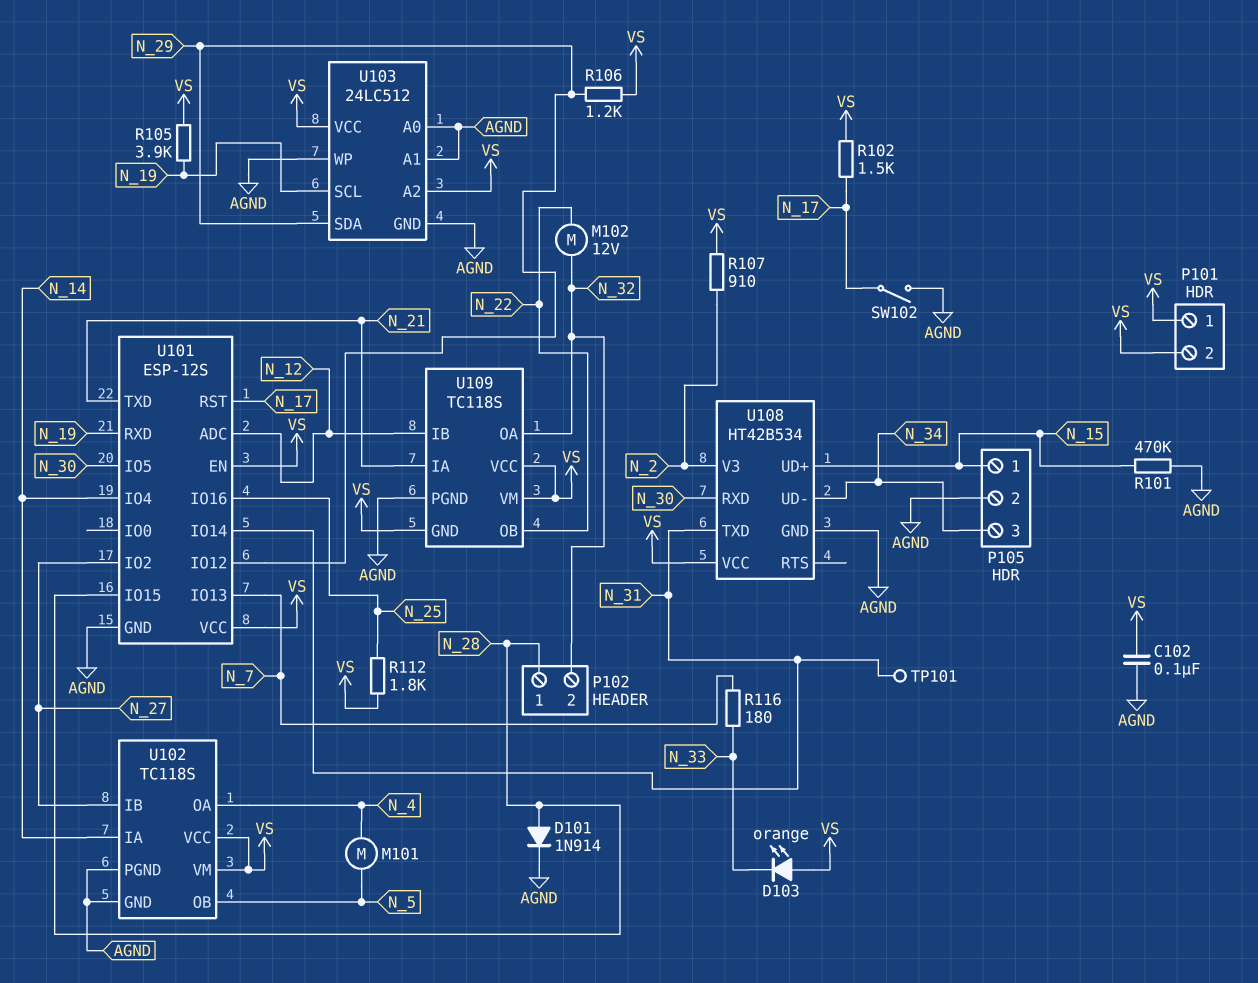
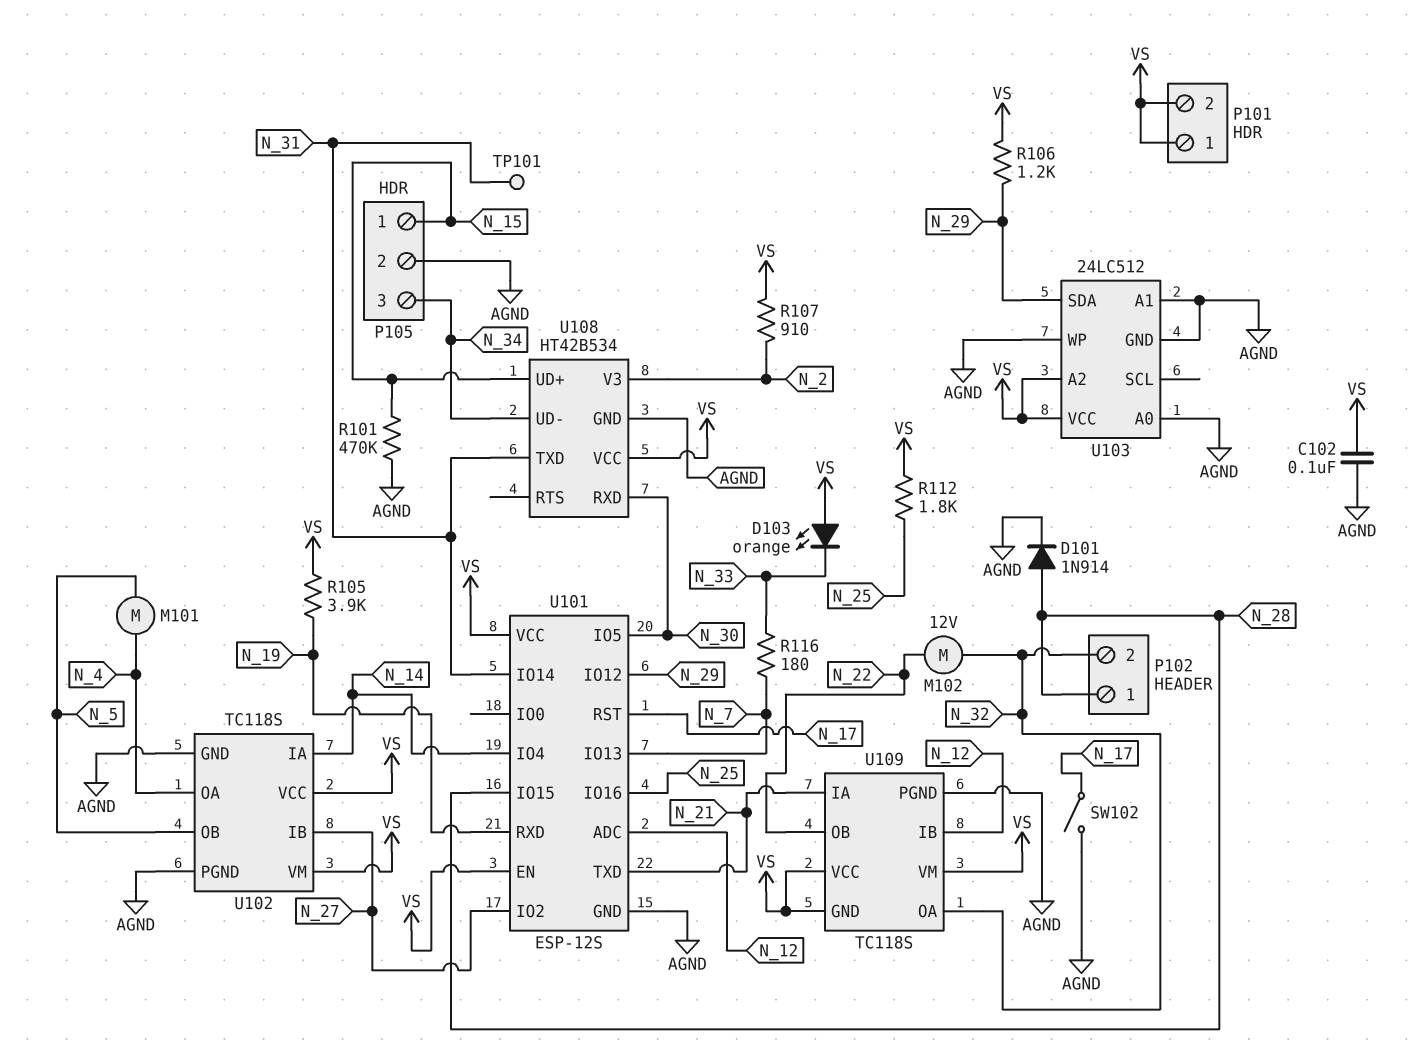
R102: 1.5k (N_17, VS) -> none
U103 pin SCL: N_19 -> none

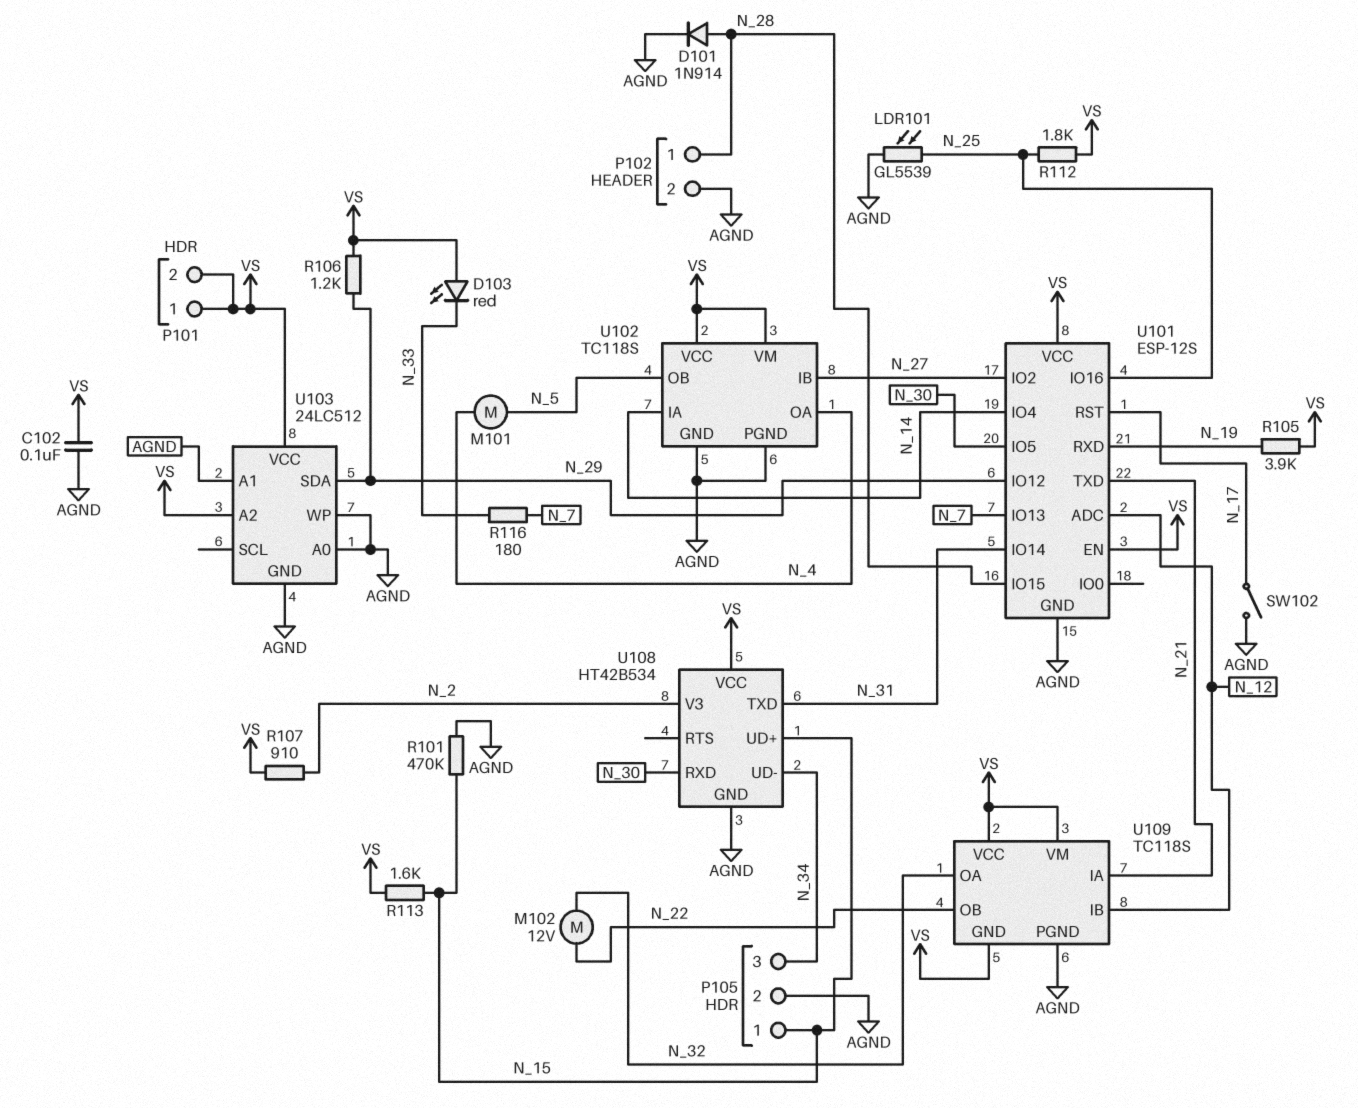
D103: LED orange (A VS, K N_33) -> LED red (A VS, K N_33)
LDR101: none -> GL5539 (AGND, N_25)
P102 pin 2: N_32 -> AGND
R113: none -> 1.6k (N_15, VS)
TP101: test point (N_31) -> none

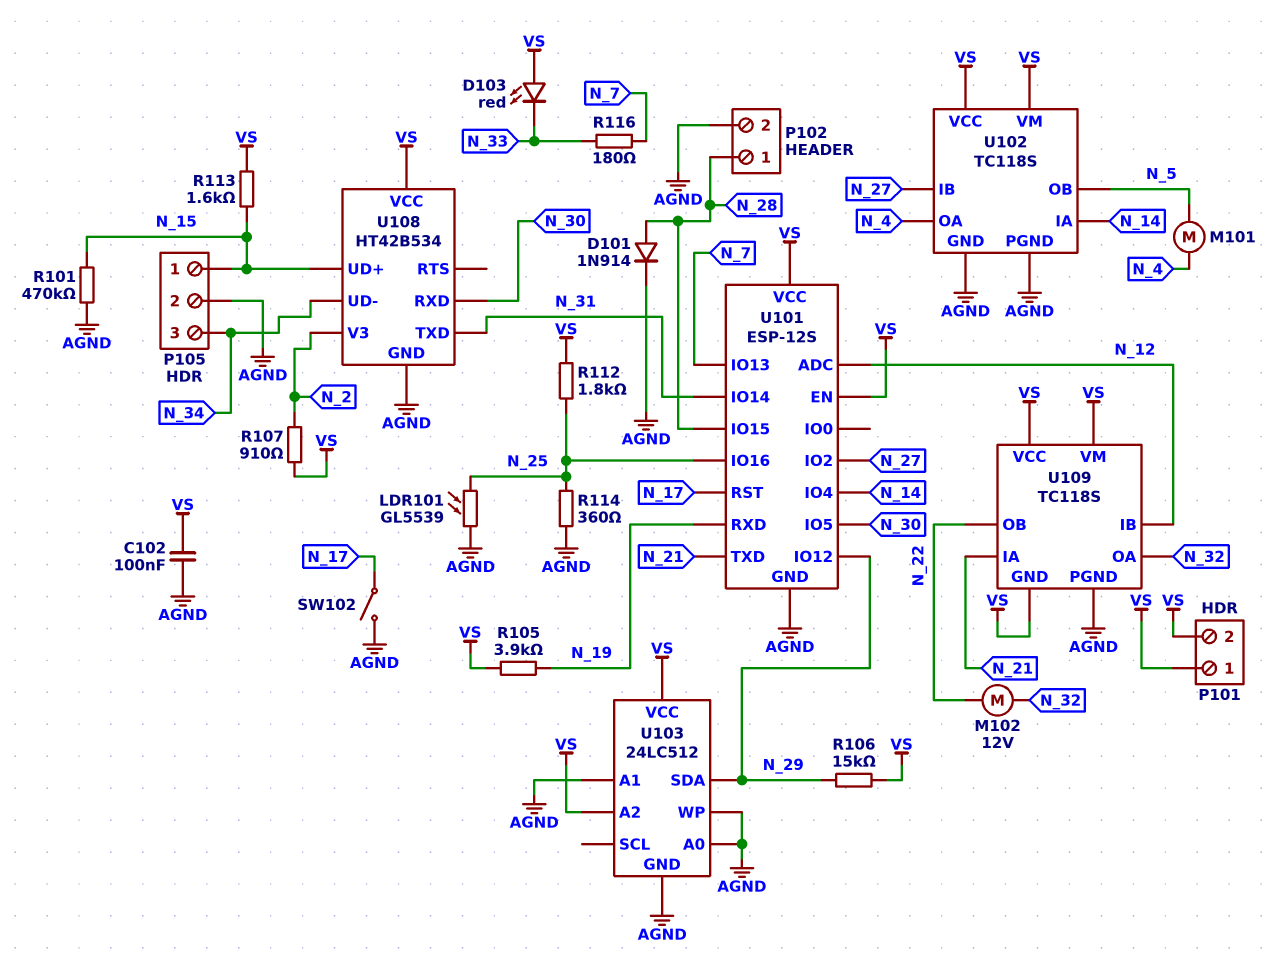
R106: 1.2k (N_29, VS) -> 15k (N_29, VS)
R114: none -> 360 (AGND, N_25)

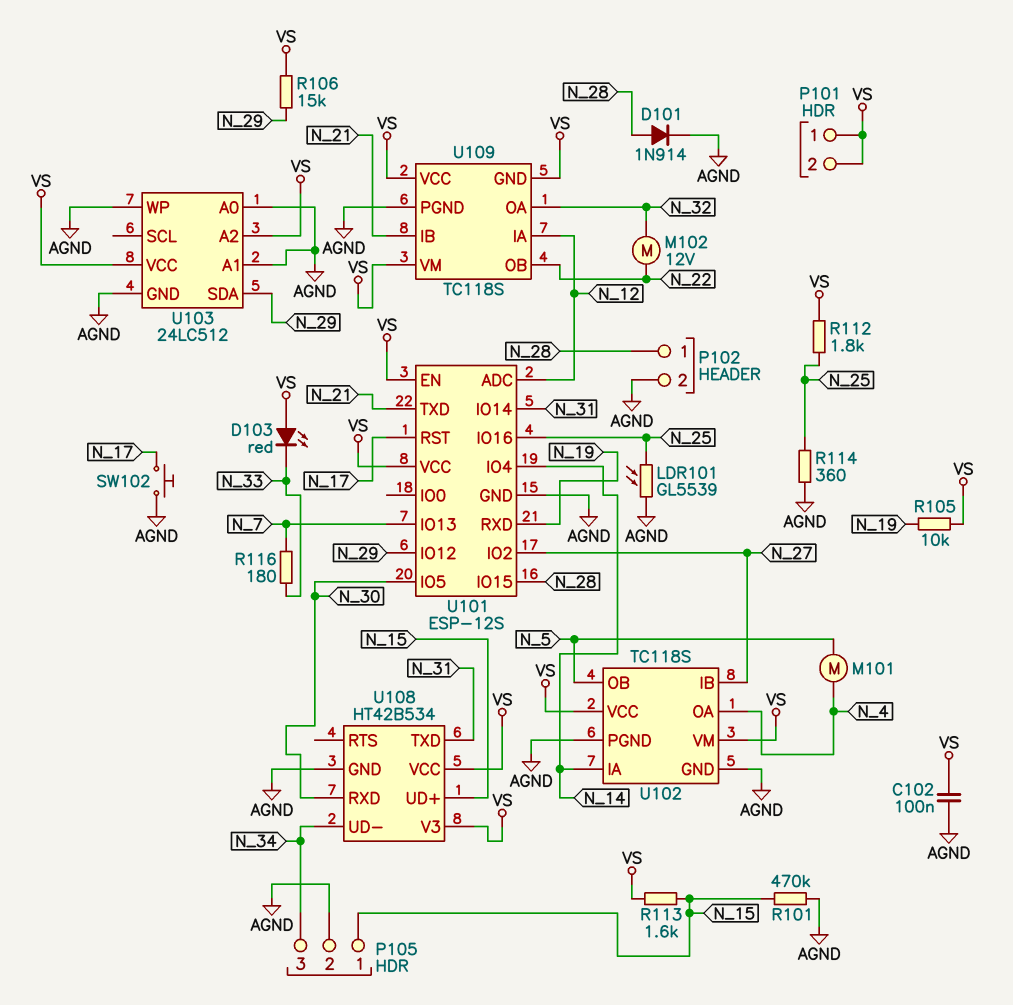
R105: 3.9k (N_19, VS) -> 10k (N_19, VS)
R107: 910 (N_2, VS) -> none
SW102: switch (AGND, N_17) -> button (AGND, N_17)
U108 pin V3: N_2 -> VS
U109 pin IA: N_21 -> N_12
U109 pin IB: N_12 -> N_21

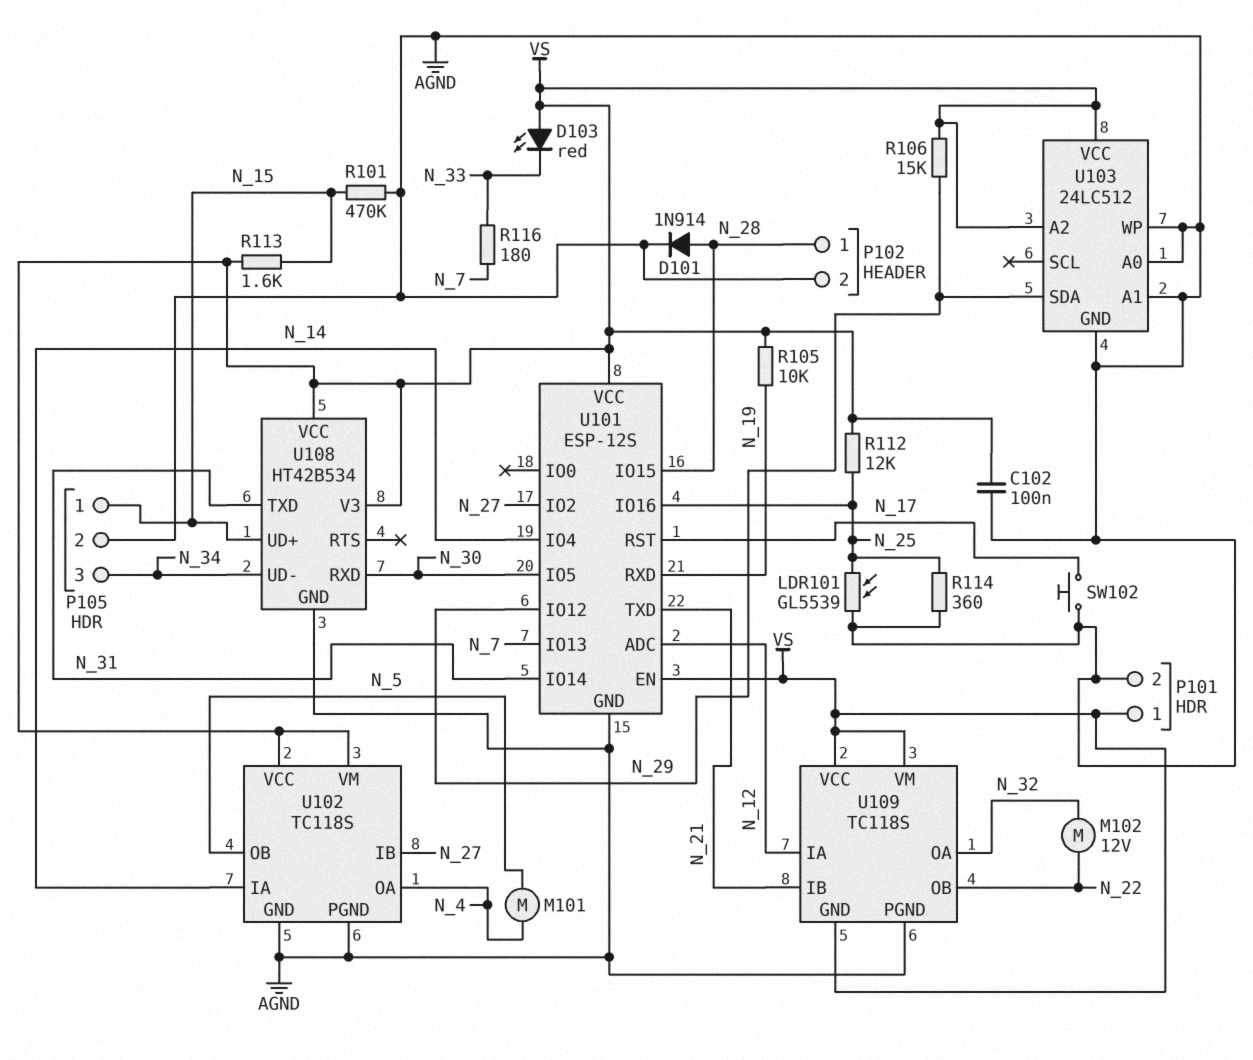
P101 pin 2: VS -> AGND
R112: 1.8k (N_25, VS) -> 12k (N_25, VS)

